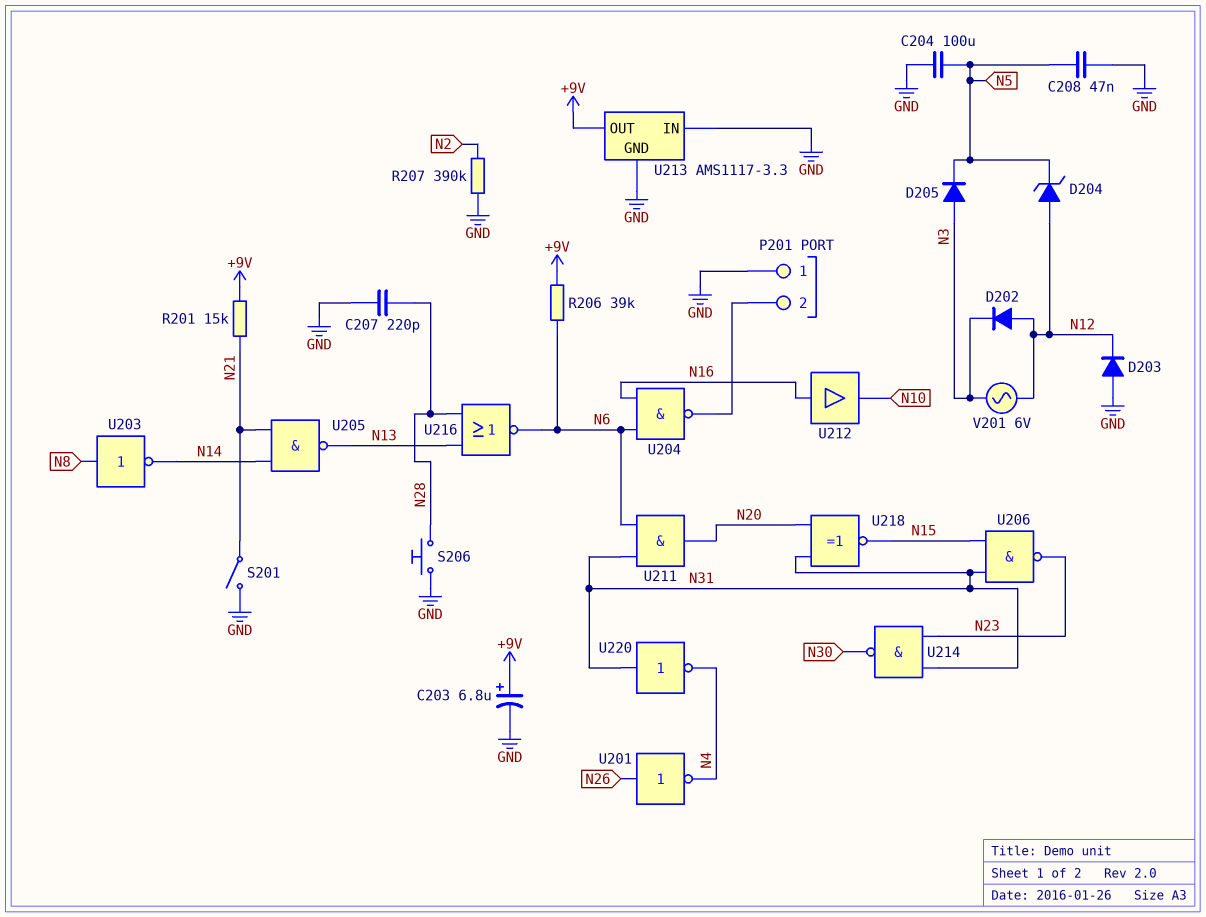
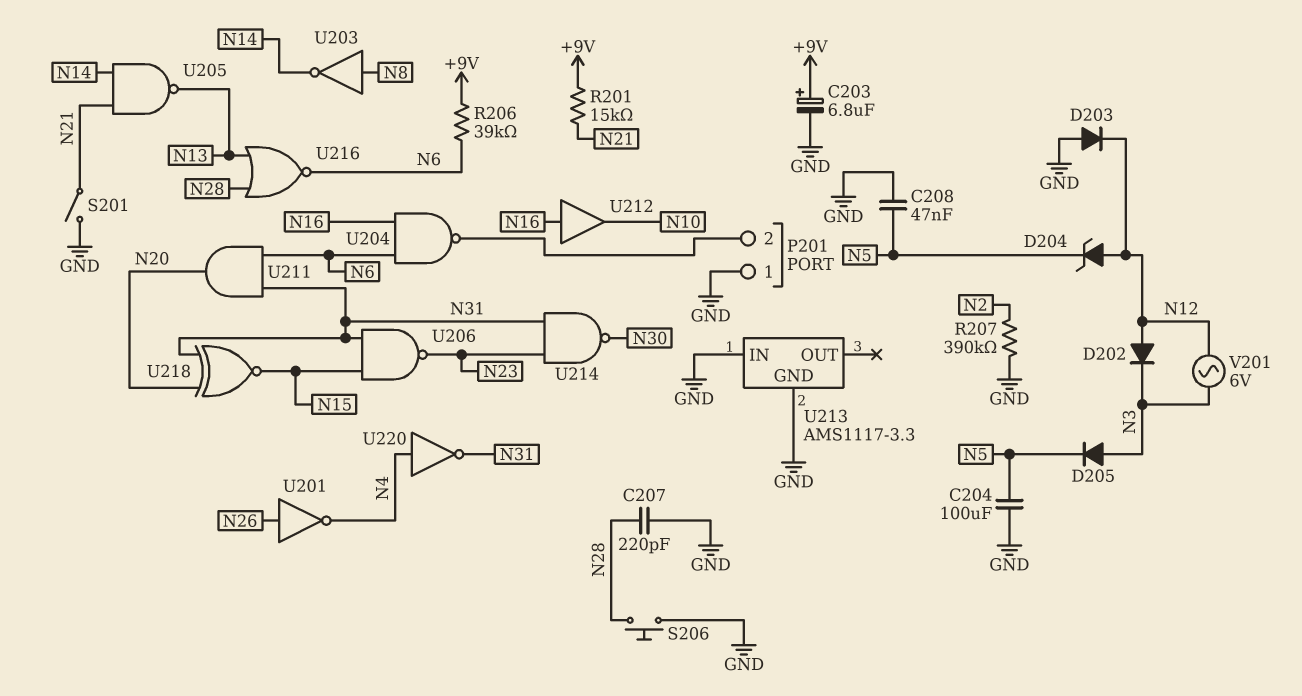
U213 pin OUT: +9V -> none
U220: NOT (in N31, out N4) -> NOT (in N4, out N31)

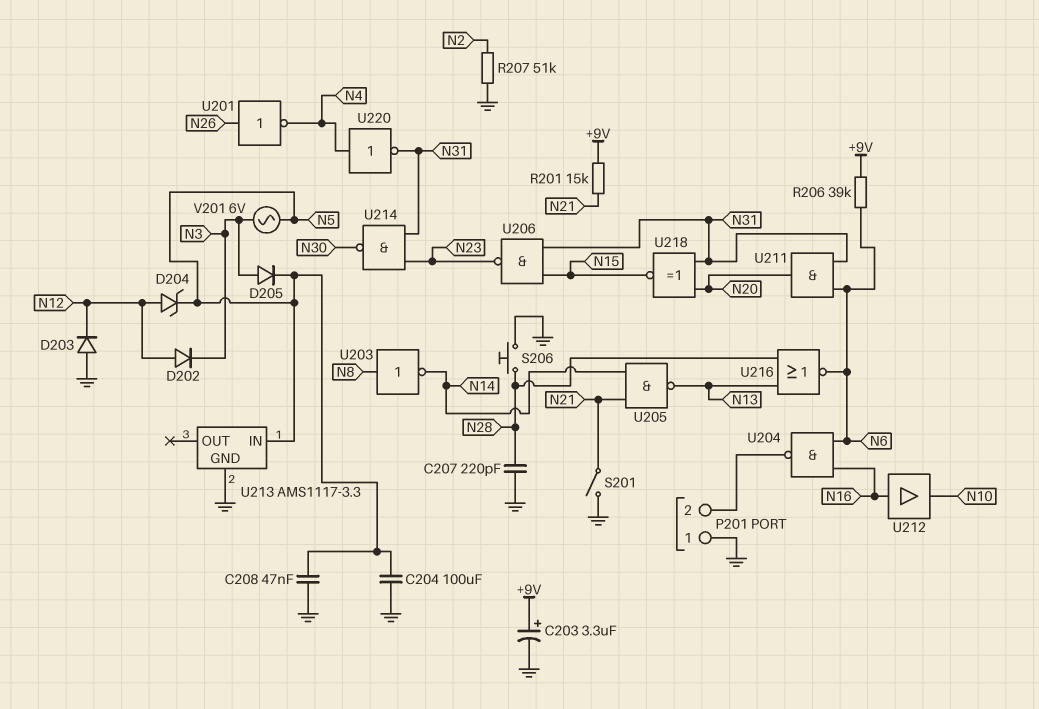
C203: 6.8uF (plus +9V, minus GND) -> 3.3uF (plus +9V, minus GND)
R207: 390k (GND, N2) -> 51k (GND, N2)
U213 pin IN: GND -> N5
V201: AC 6V (N3, N12) -> AC 6V (N3, N5)

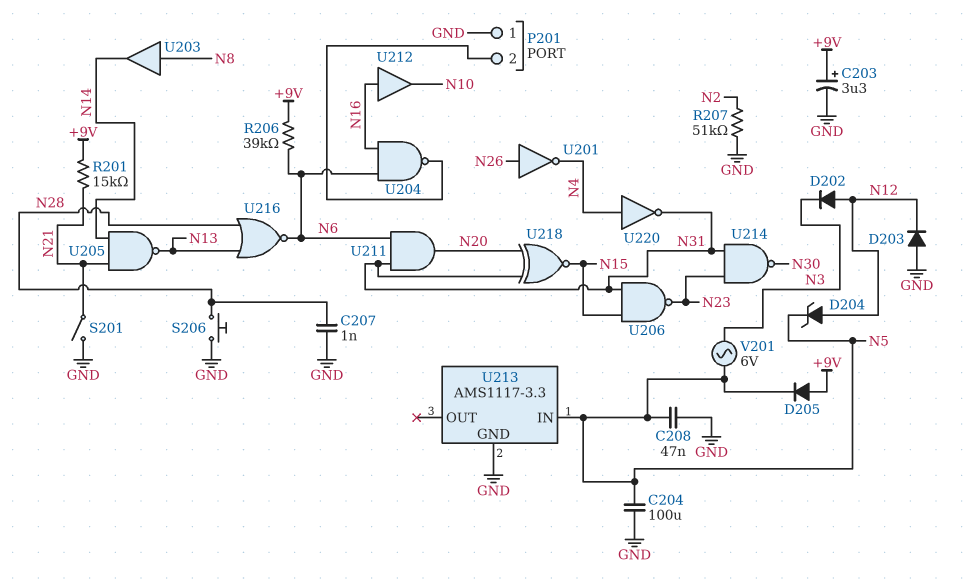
C207: 220pF (GND, N28) -> 1nF (GND, N28)
D205: diode (A N3, K N5) -> diode (A +9V, K N5)
U203: NOT (in N8, out N14) -> buffer (in N8, out N14)

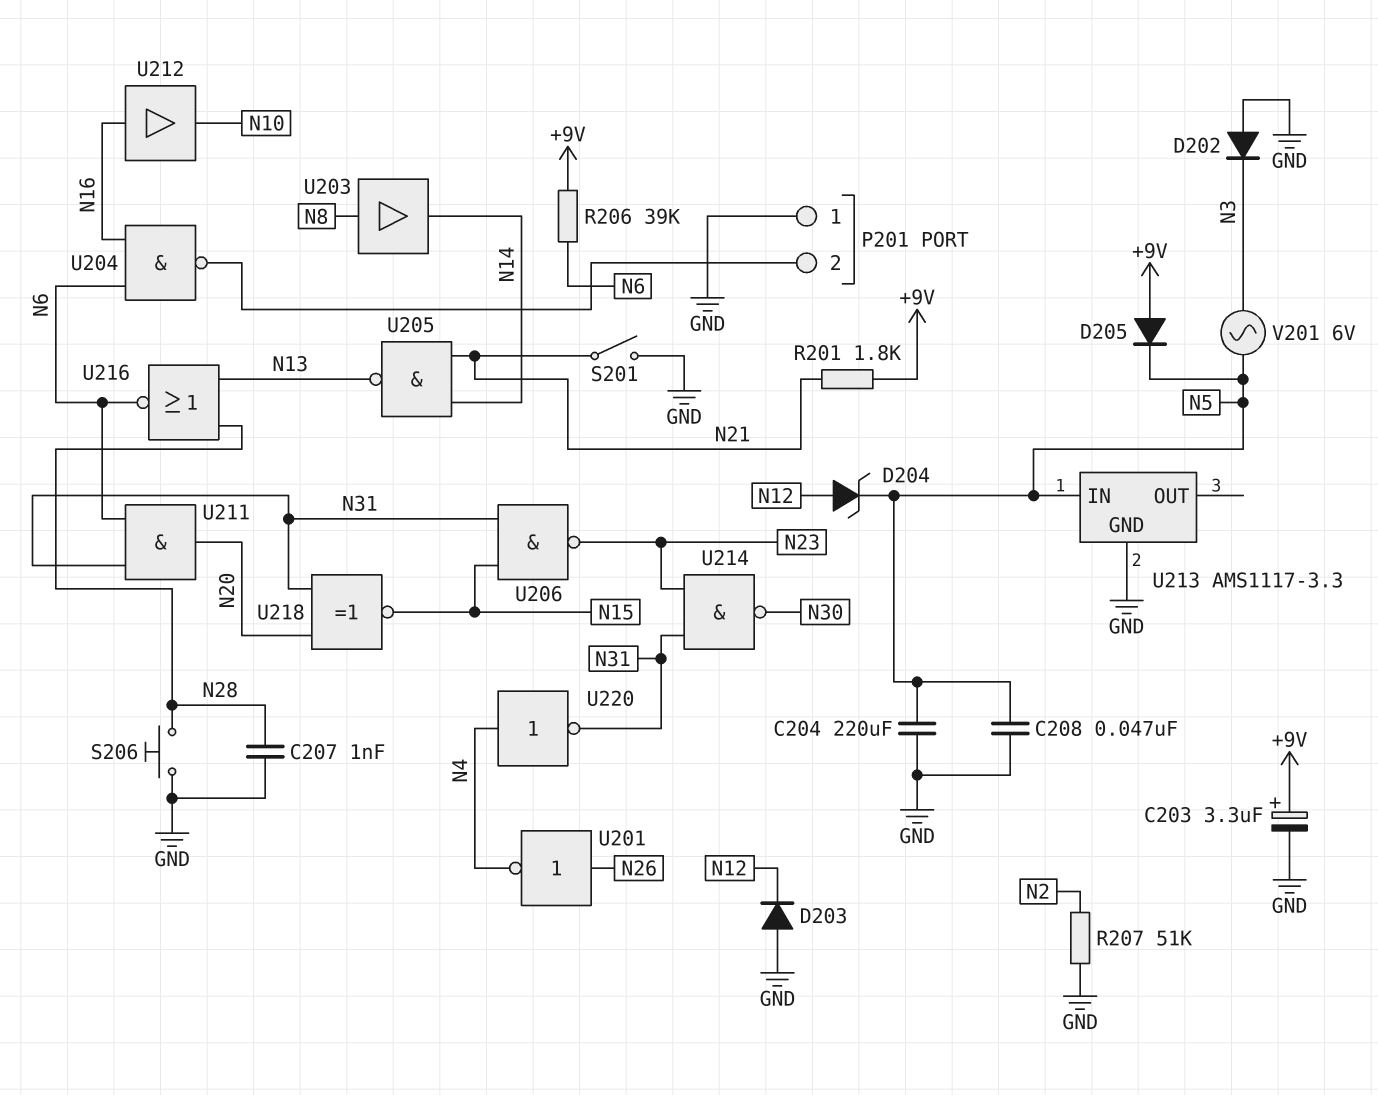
C204: 100uF (GND, N5) -> 220uF (GND, N5)
D202: diode (A N12, K N3) -> diode (A GND, K N3)
R201: 15k (+9V, N21) -> 1.8k (+9V, N21)

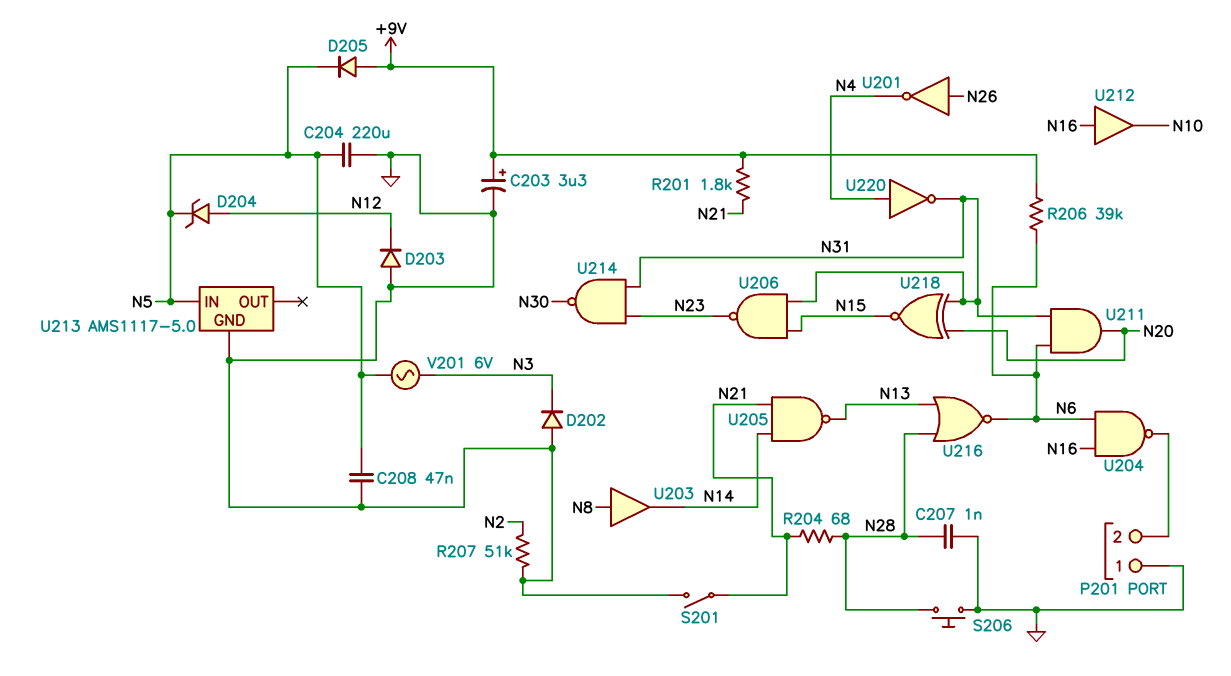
R204: none -> 68 (N21, N28)
U213: AMS1117-3.3 -> AMS1117-5.0

